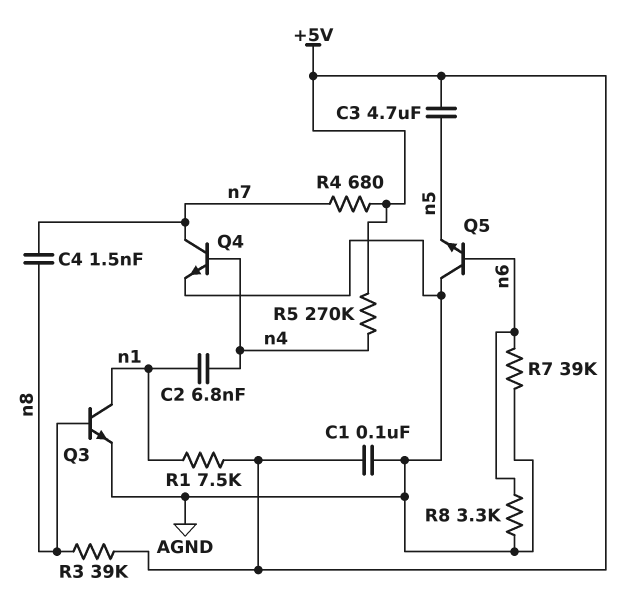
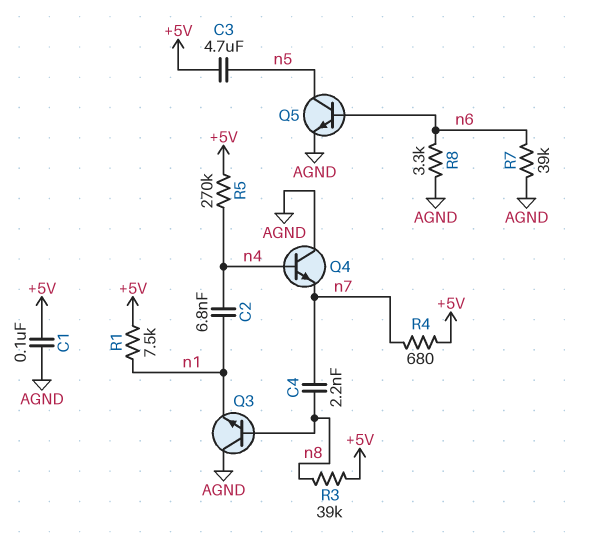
C4: 1.5nF (n7, n8) -> 2.2nF (n7, n8)
Q3: NPN (B n8, C n1, E AGND) -> NPN (B n8, C AGND, E n1)
Q4: NPN (B n4, C n7, E AGND) -> NPN (B n4, C AGND, E n7)
Q5: NPN (B n6, C AGND, E n5) -> NPN (B n6, C n5, E AGND)

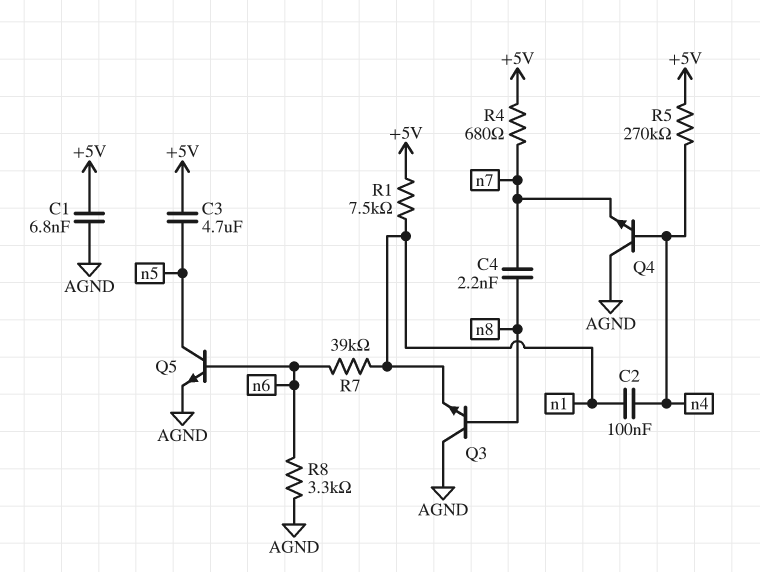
C1: 100nF (+5V, AGND) -> 6.8nF (+5V, AGND)
C2: 6.8nF (n1, n4) -> 100nF (n1, n4)
R3: 39k (+5V, n8) -> none
R7: 39k (AGND, n6) -> 39k (n1, n6)

